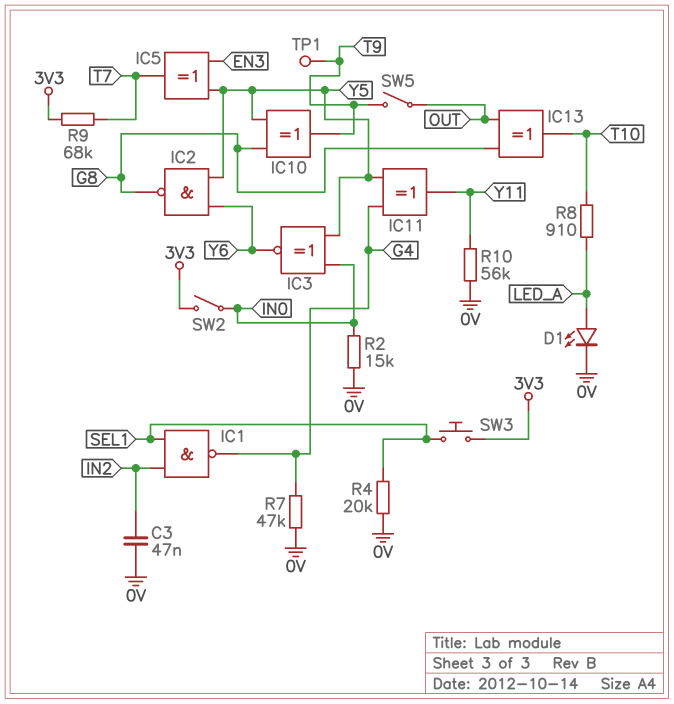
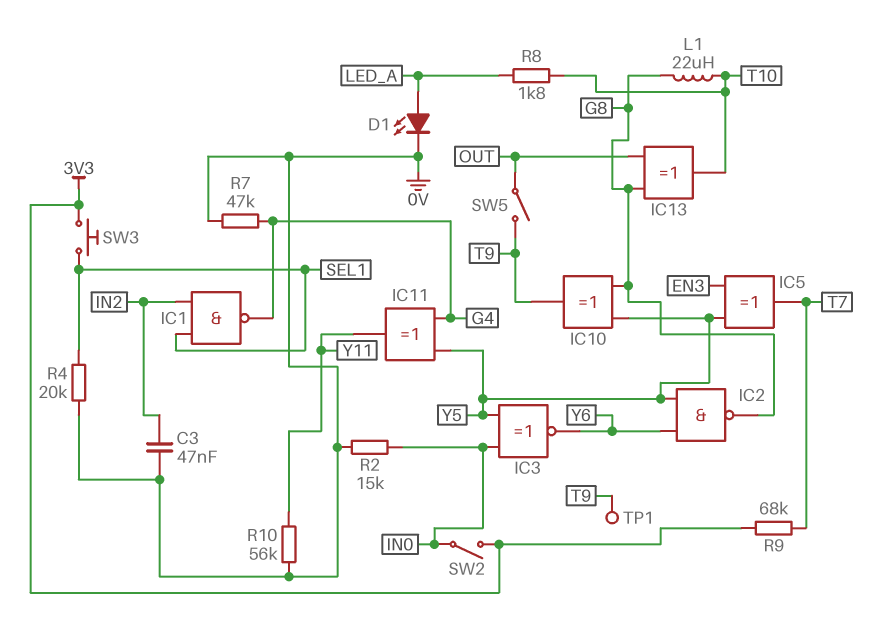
L1: none -> 22uH (G8, T10)
R8: 910 (LED_A, T10) -> 1.8k (LED_A, T10)

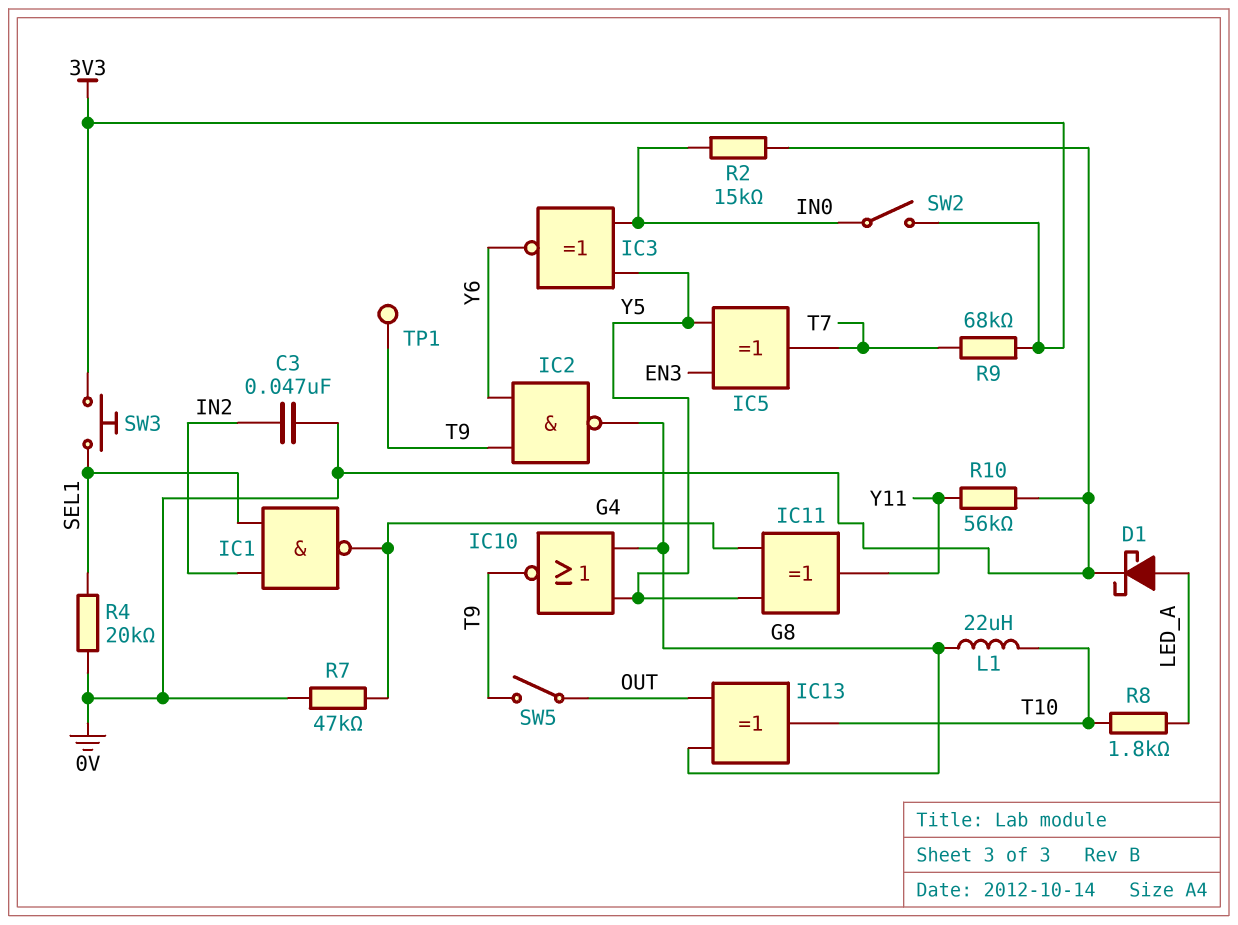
D1: LED (A LED_A, K 0V) -> schottky (A LED_A, K 0V)
IC2: NAND (in Y5, in Y6, out G8) -> NAND (in T9, in Y6, out G8)
IC10: XOR (in G8, in Y5, out T9) -> NOR (in G8, in Y5, out T9)

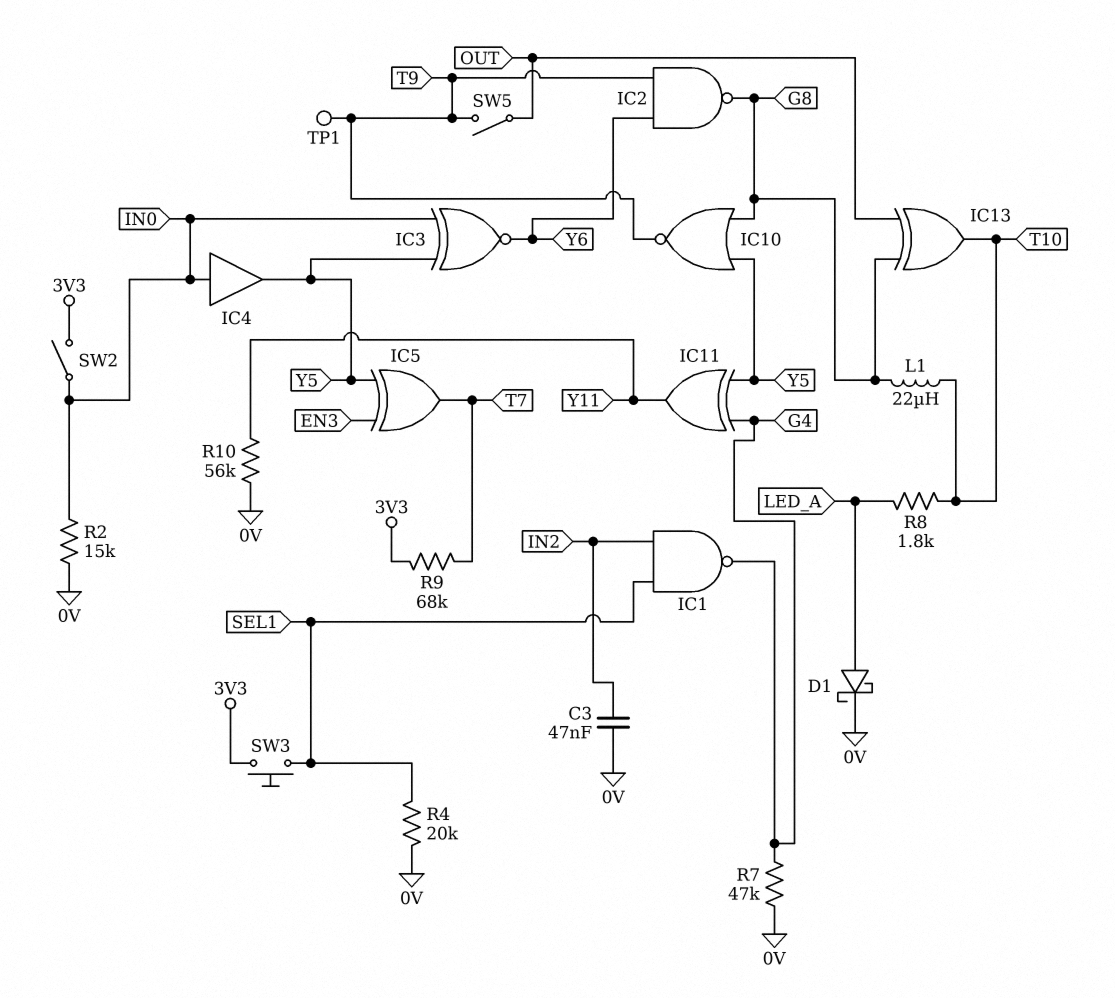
IC4: none -> buffer (in IN0, out Y5)

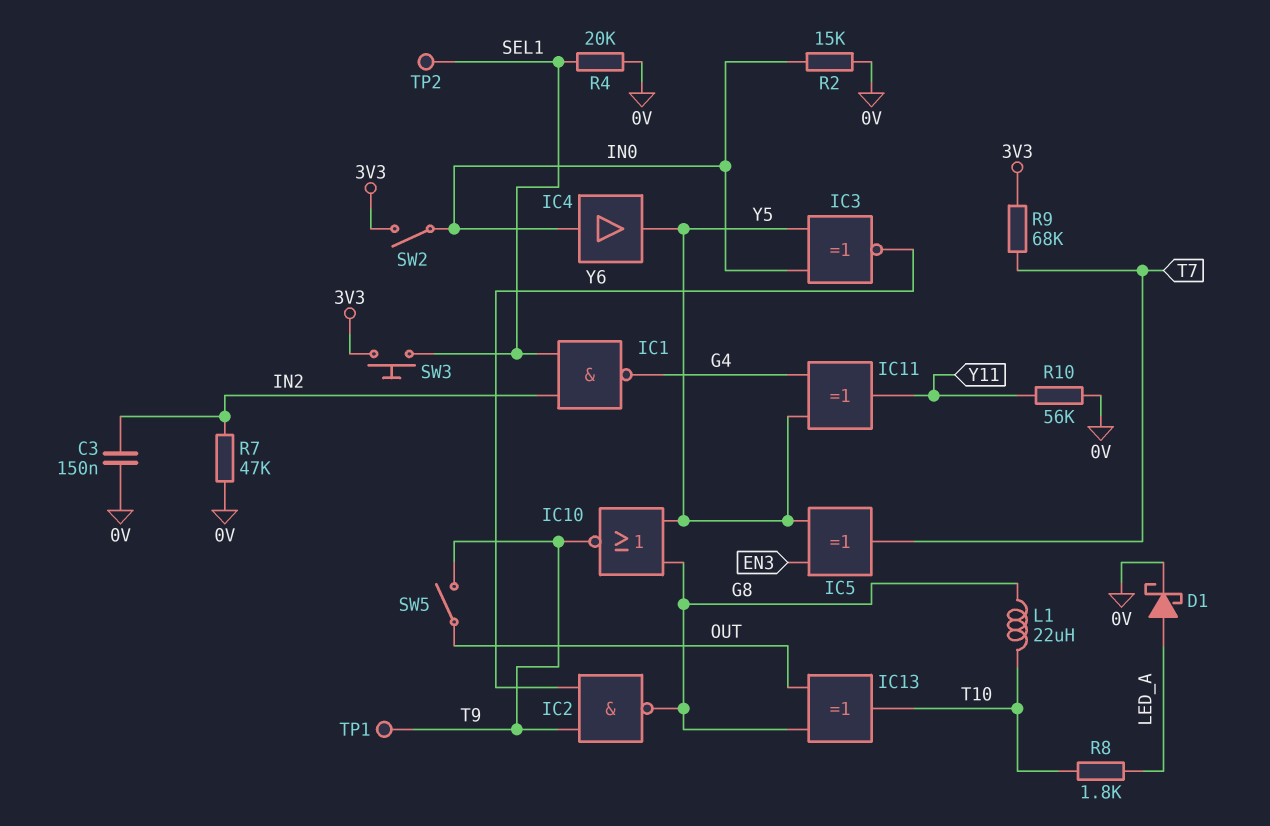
C3: 47nF (0V, IN2) -> 150nF (0V, IN2)
R7: 47k (0V, G4) -> 47k (0V, IN2)
TP2: none -> test point (SEL1)

